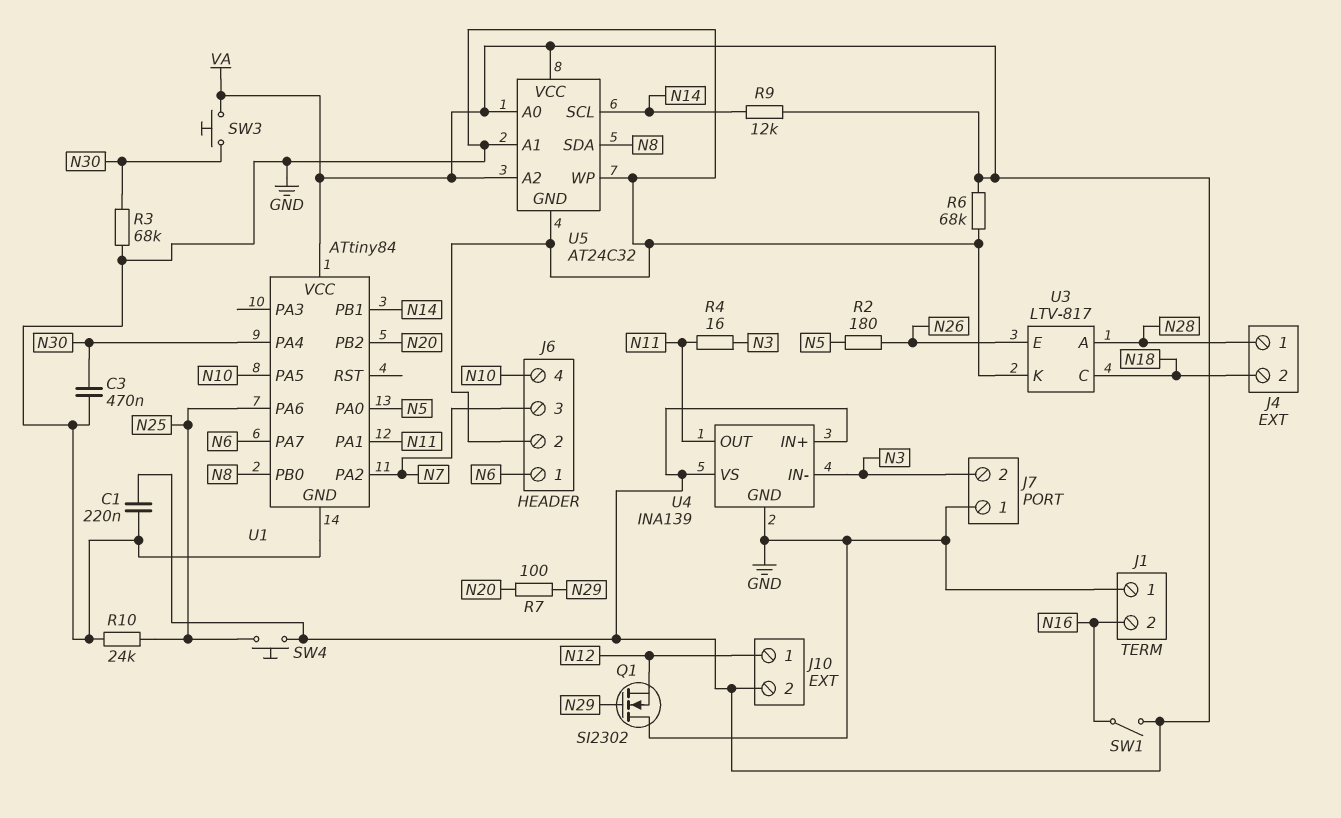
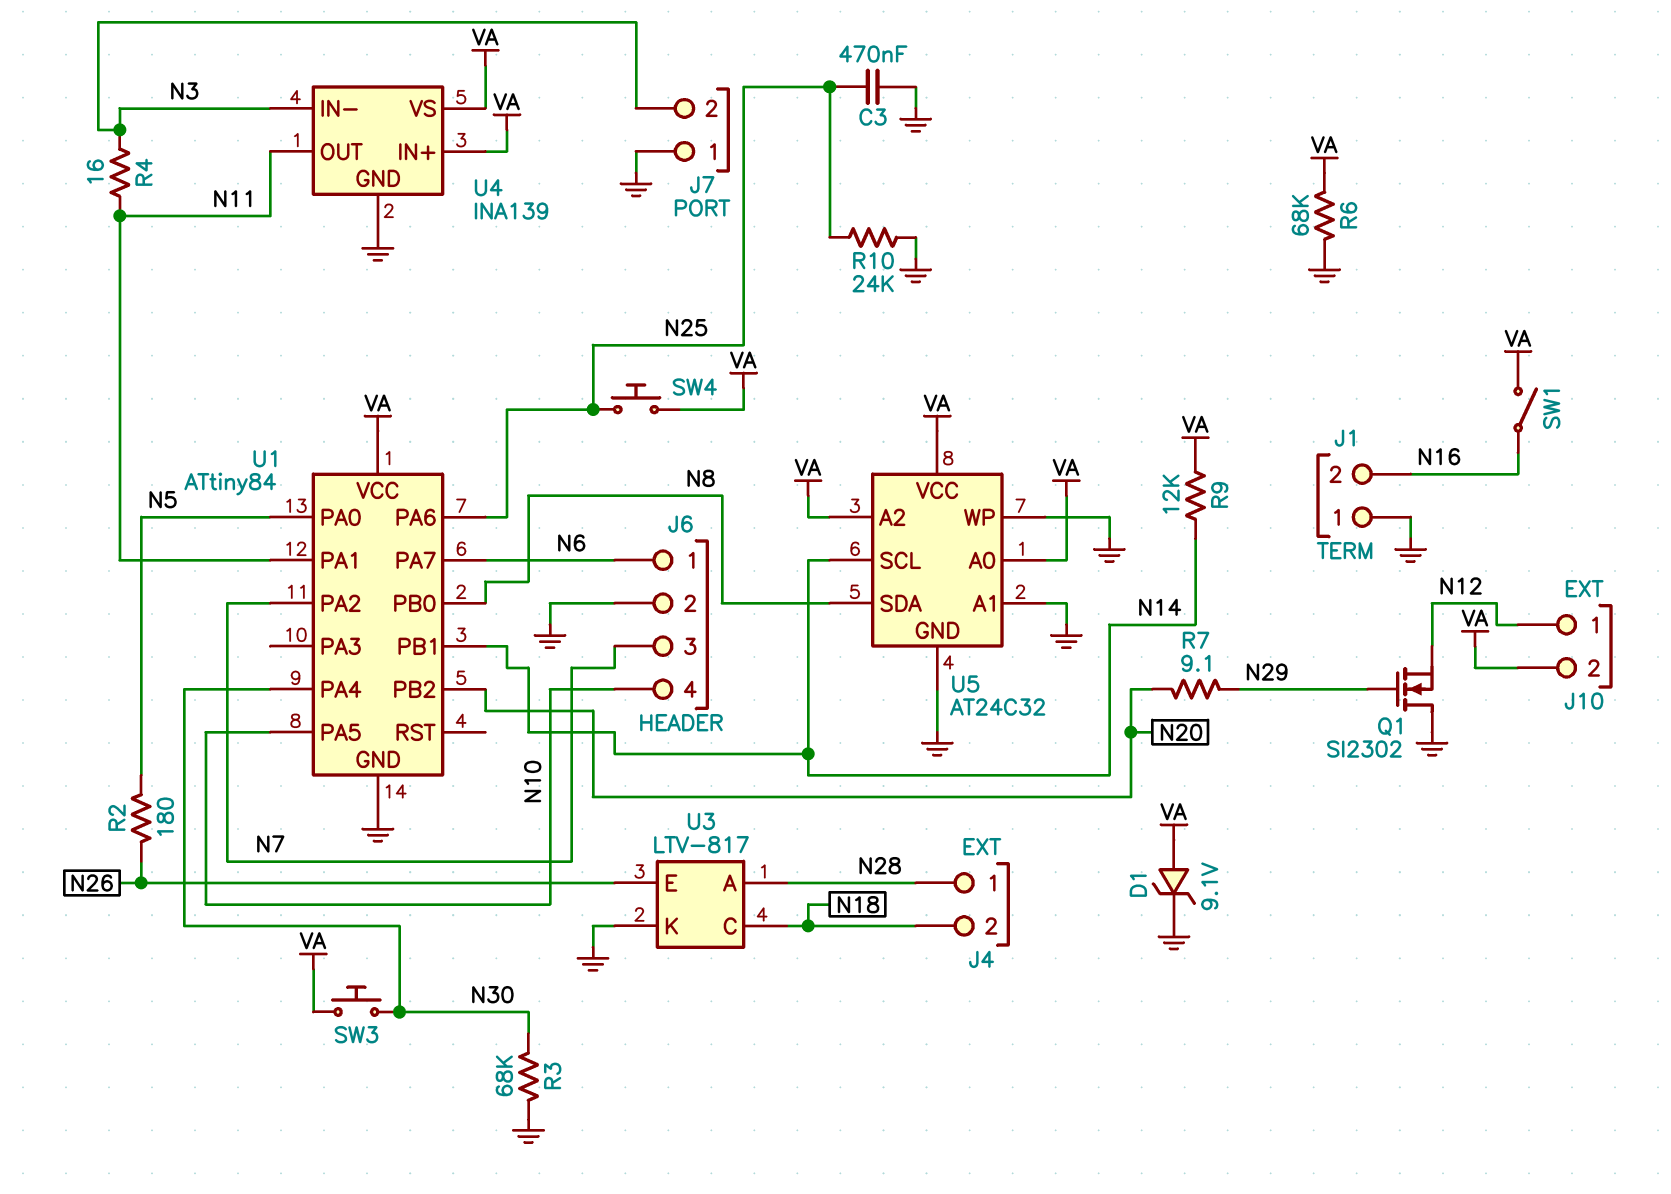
C1: 220nF (GND, VA) -> none
C3: 470nF (GND, N30) -> 470nF (GND, N25)
D1: none -> zener 9.1V (A VA, K GND)
R7: 100 (N20, N29) -> 9.1 (N20, N29)

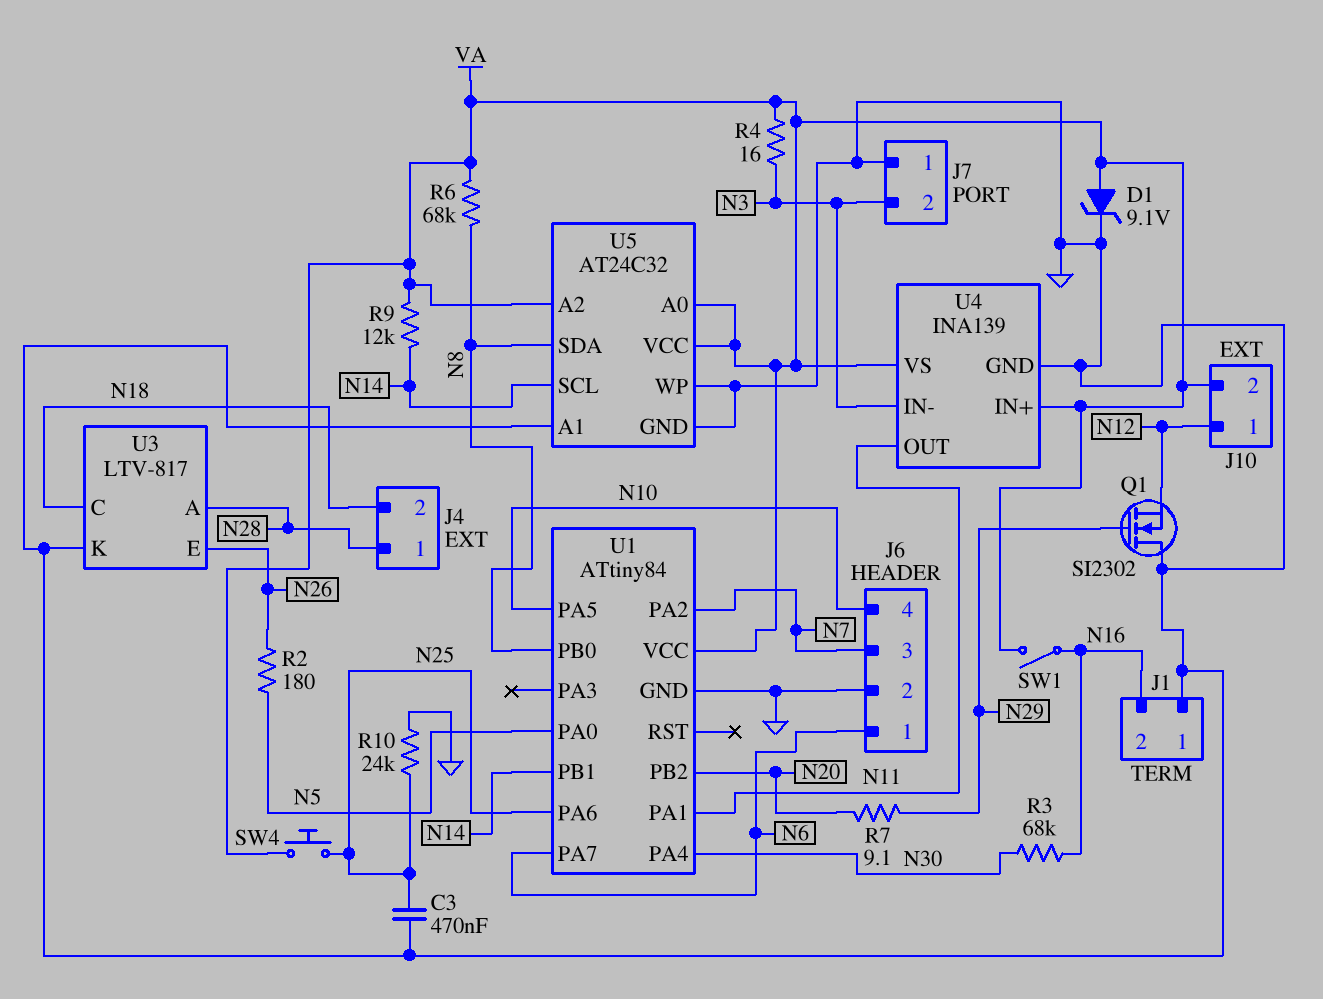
R3: 68k (GND, N30) -> 68k (N16, N30)
R4: 16 (N3, N11) -> 16 (N3, VA)
R6: 68k (GND, VA) -> 68k (N8, VA)
SW3: button (N30, VA) -> none

